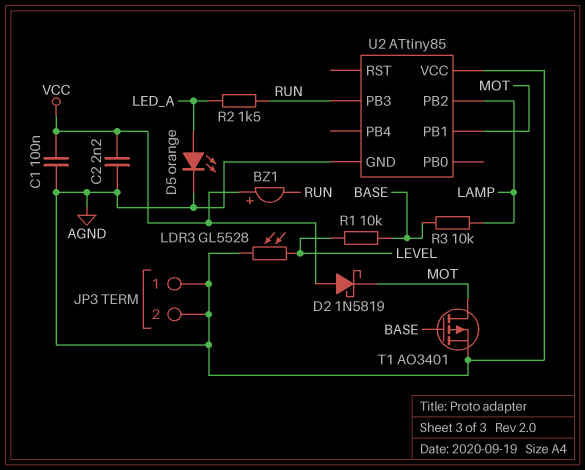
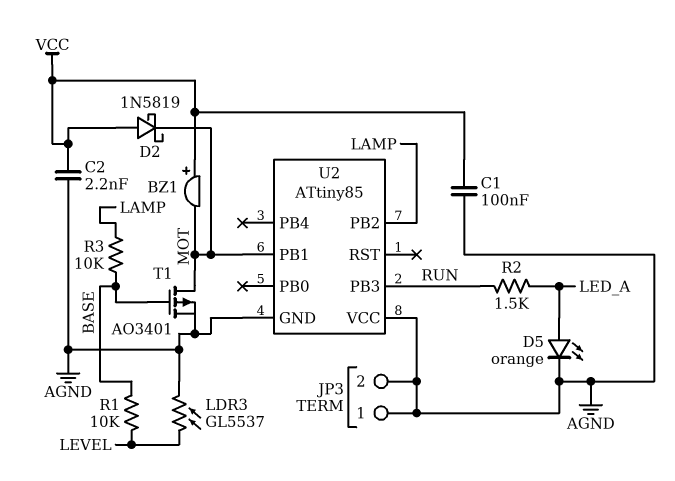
BZ1: buzzer (plus VCC, minus RUN) -> buzzer (plus VCC, minus MOT)
LDR3: GL5528 (AGND, LEVEL) -> GL5537 (AGND, LEVEL)

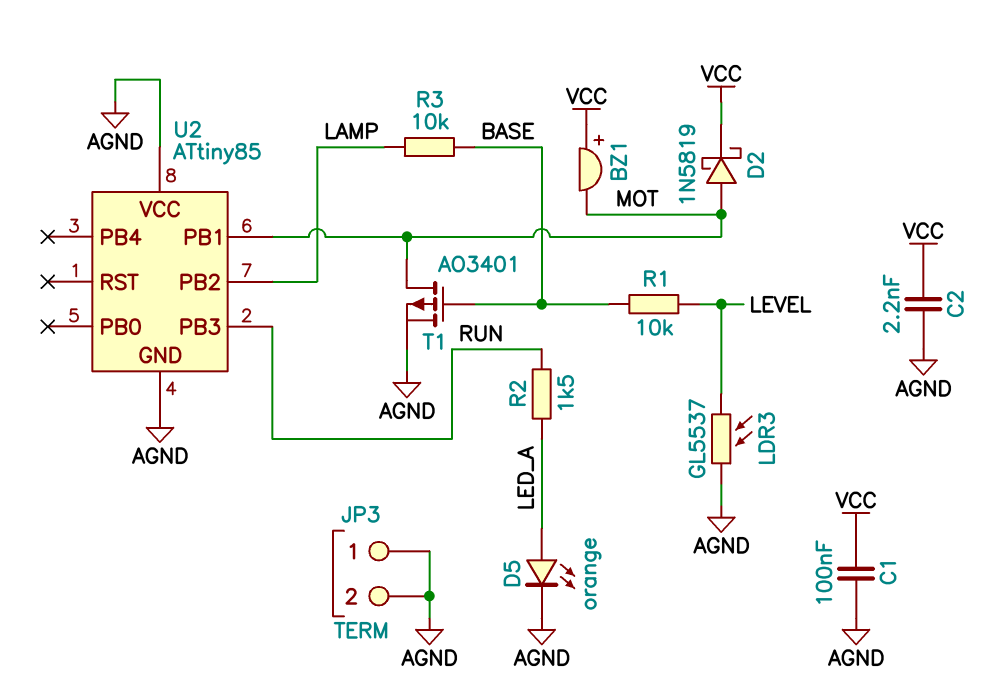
D2: schottky 1N5819 (A VCC, K MOT) -> schottky 1N5819 (A MOT, K VCC)

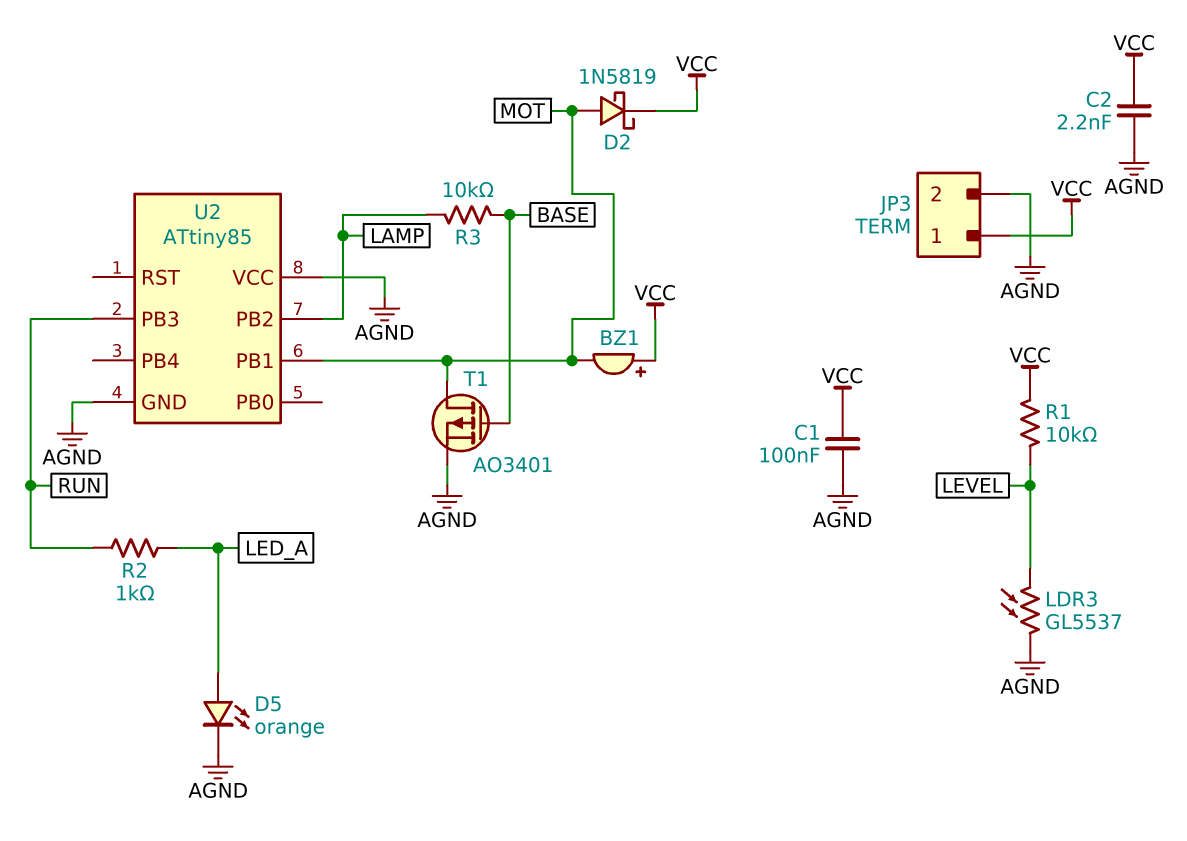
JP3 pin 1: AGND -> VCC
R1: 10k (BASE, LEVEL) -> 10k (LEVEL, VCC)
R2: 1.5k (LED_A, RUN) -> 1k (LED_A, RUN)

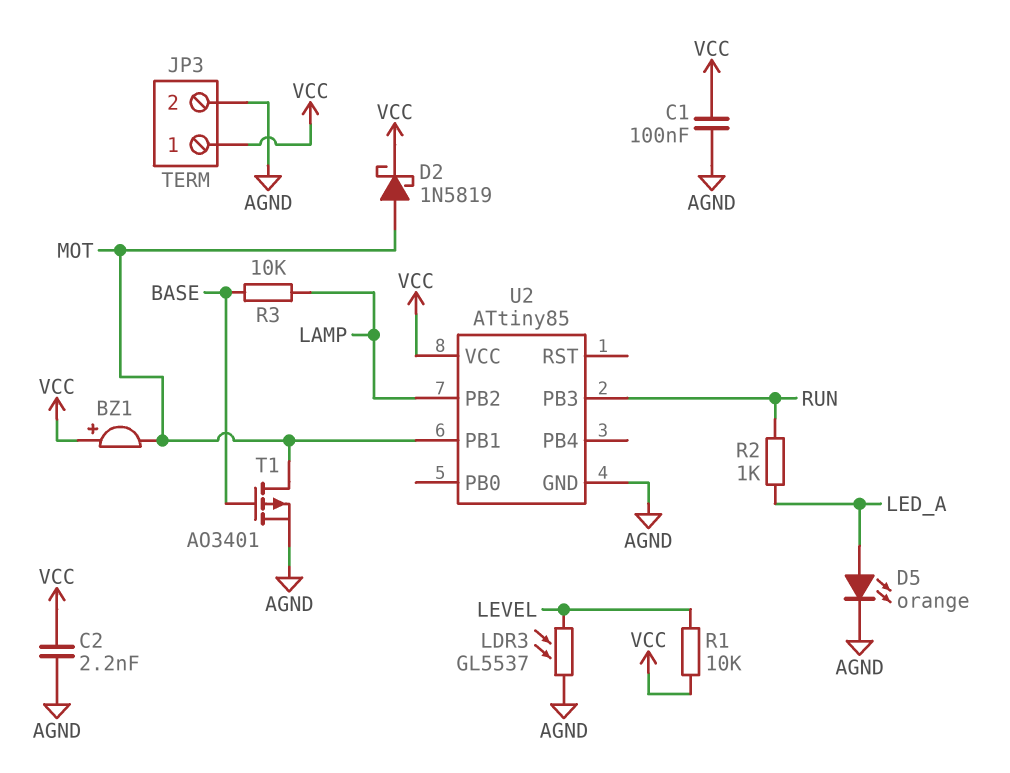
U2 pin VCC: AGND -> VCC

